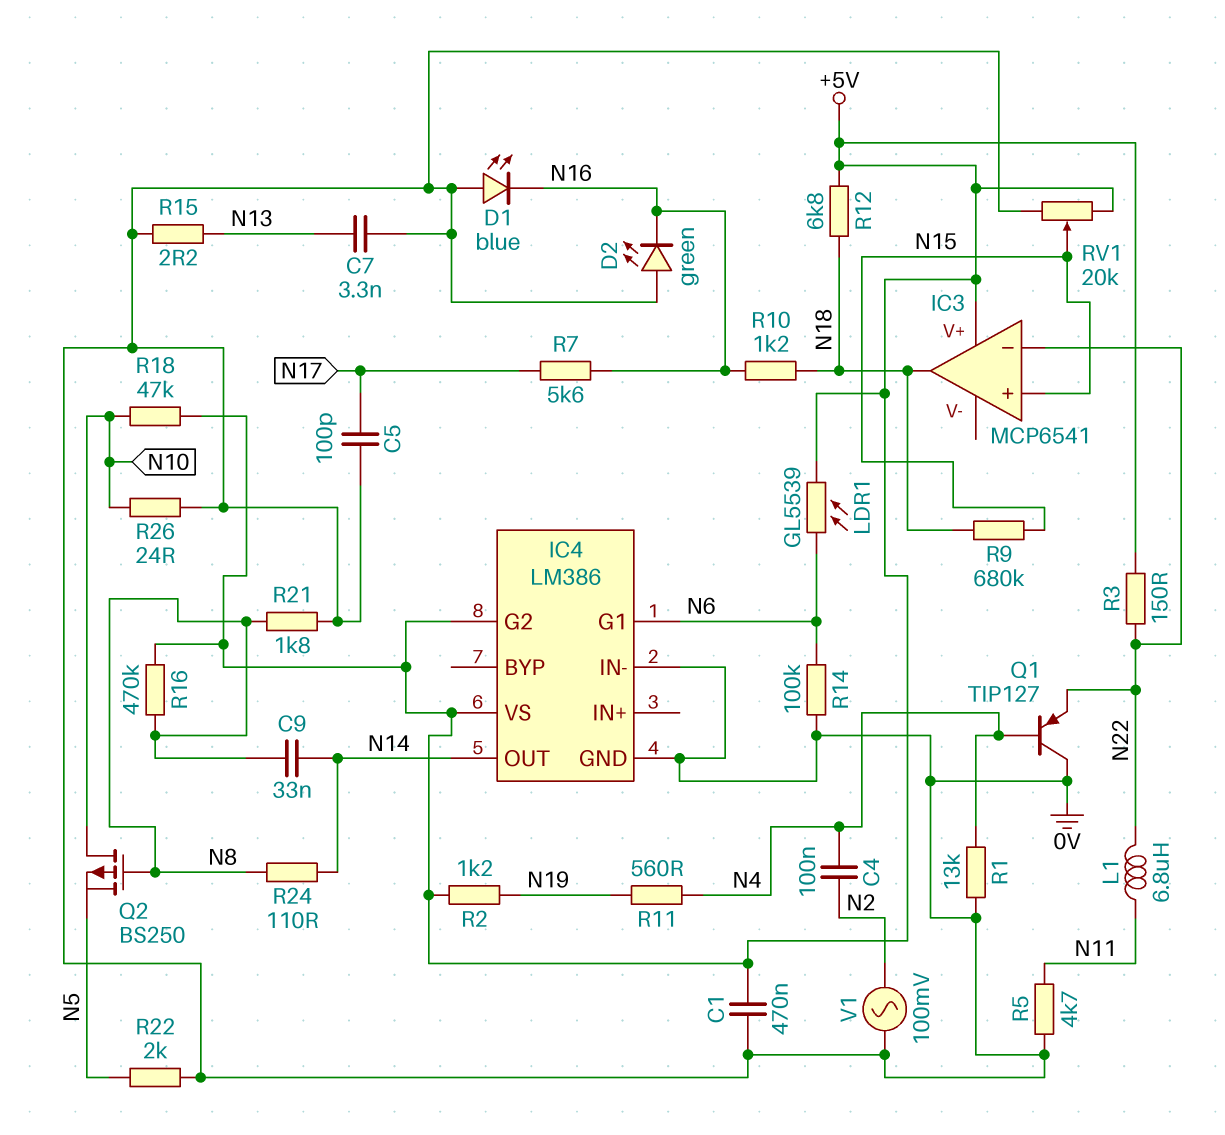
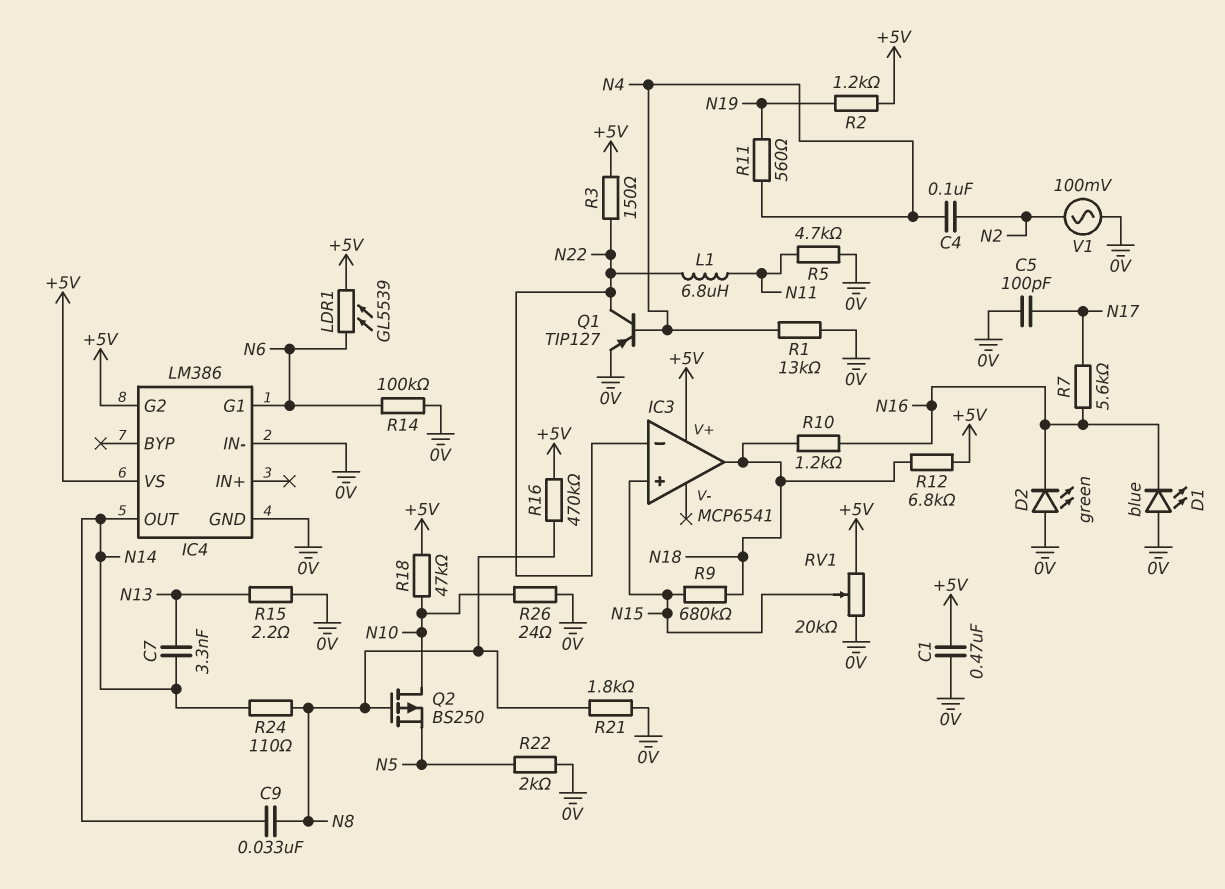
C7: 3.3nF (0V, N13) -> 3.3nF (N13, N14)
Q1: PNP TIP127 (B N4, C 0V, E N22) -> PNP TIP127 (B N4, C N22, E 0V)

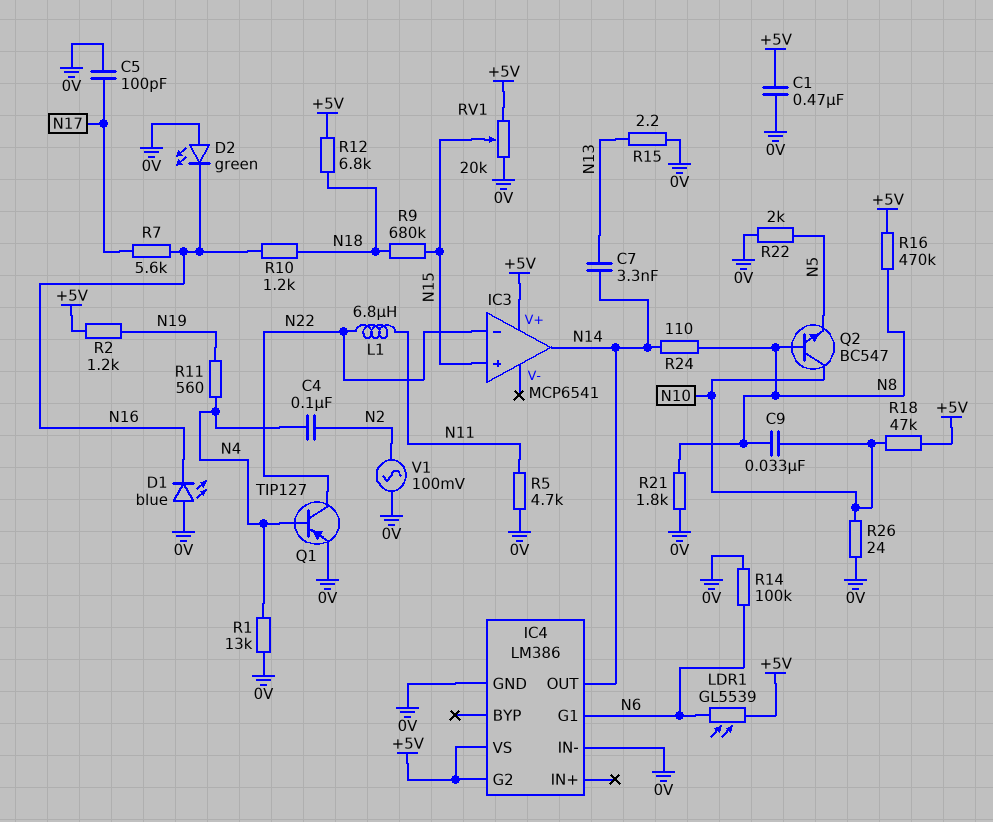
C9: 33nF (N8, N14) -> 33nF (N8, N10)
IC3 pin out: N18 -> N14
Q2: PMOS BS250 (G N8, D N10, S N5) -> NPN BC547 (B N8, C N10, E N5)
R3: 150 (+5V, N22) -> none

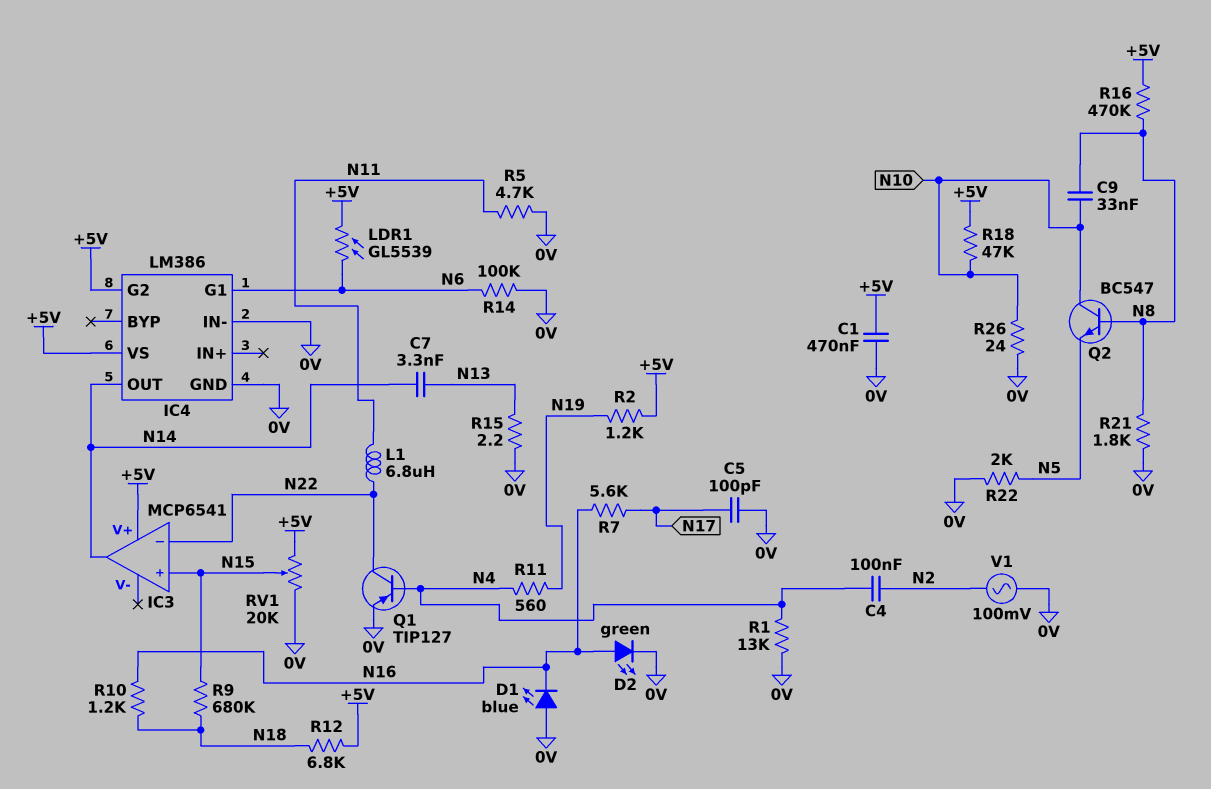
D2: LED green (A 0V, K N16) -> LED green (A N16, K 0V)
R24: 110 (N8, N14) -> none

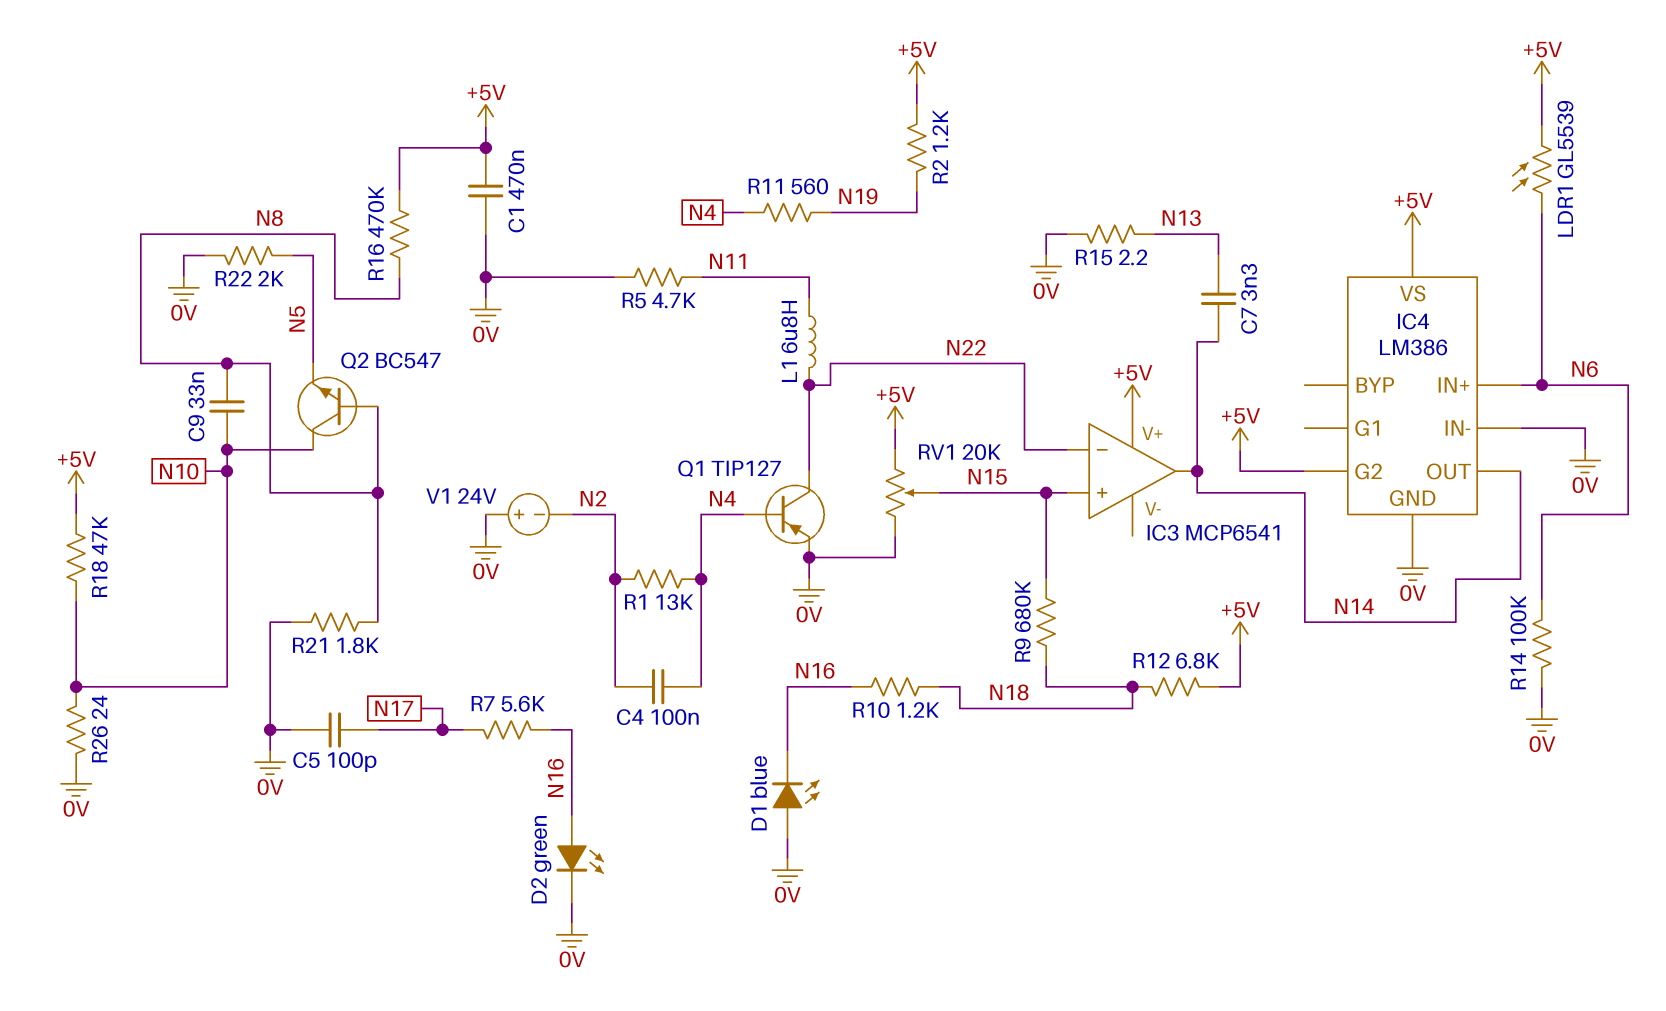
IC4 pin G1: N6 -> none
IC4 pin IN+: none -> N6
R1: 13k (0V, N4) -> 13k (N2, N4)
V1: AC 100mV (0V, N2) -> 24V (plus 0V, minus N2)

